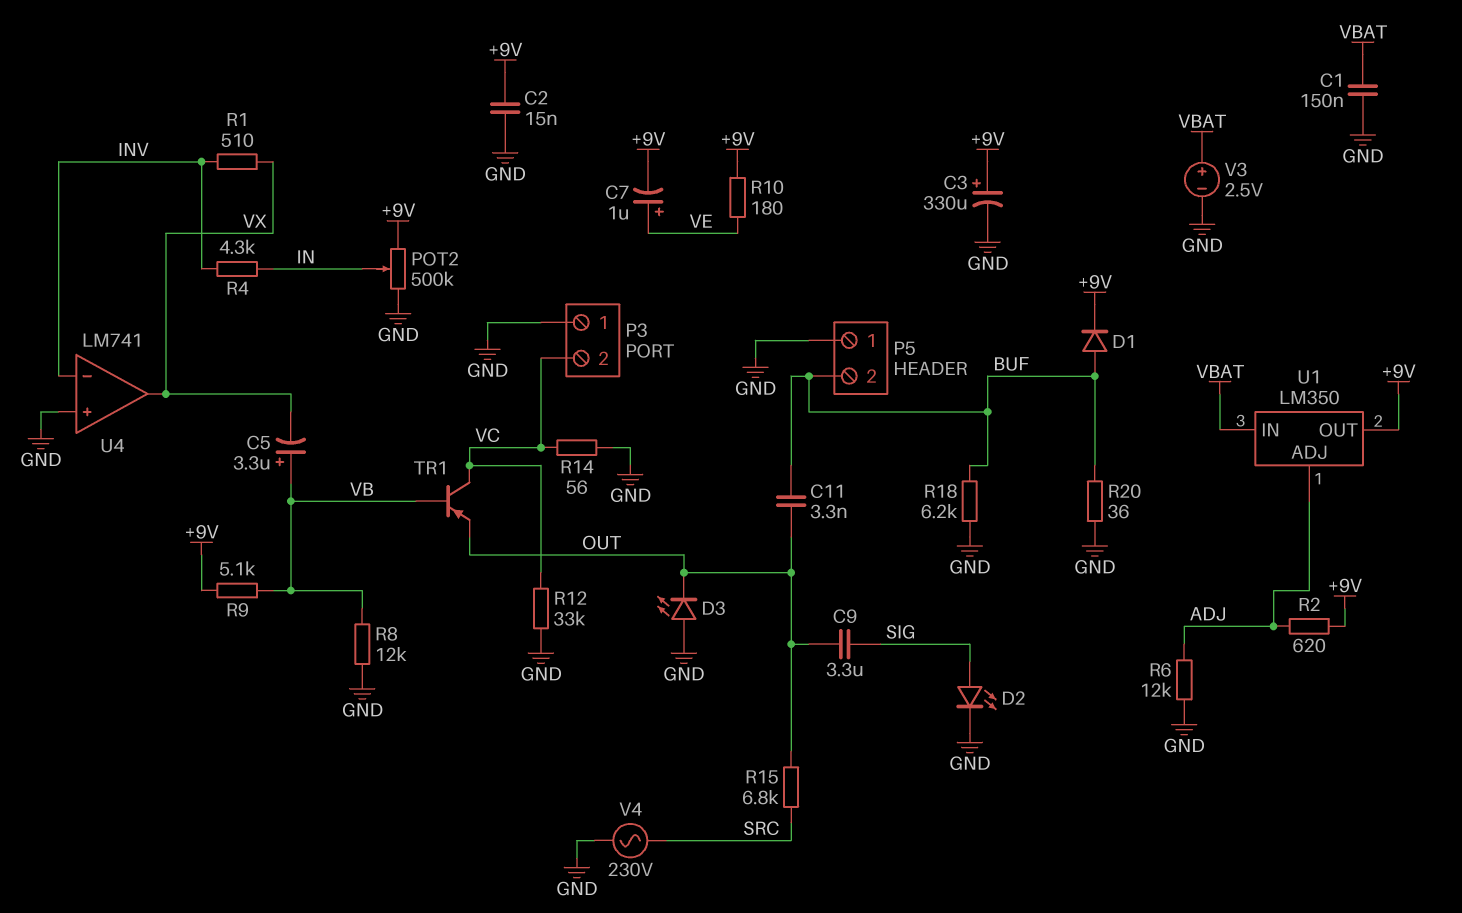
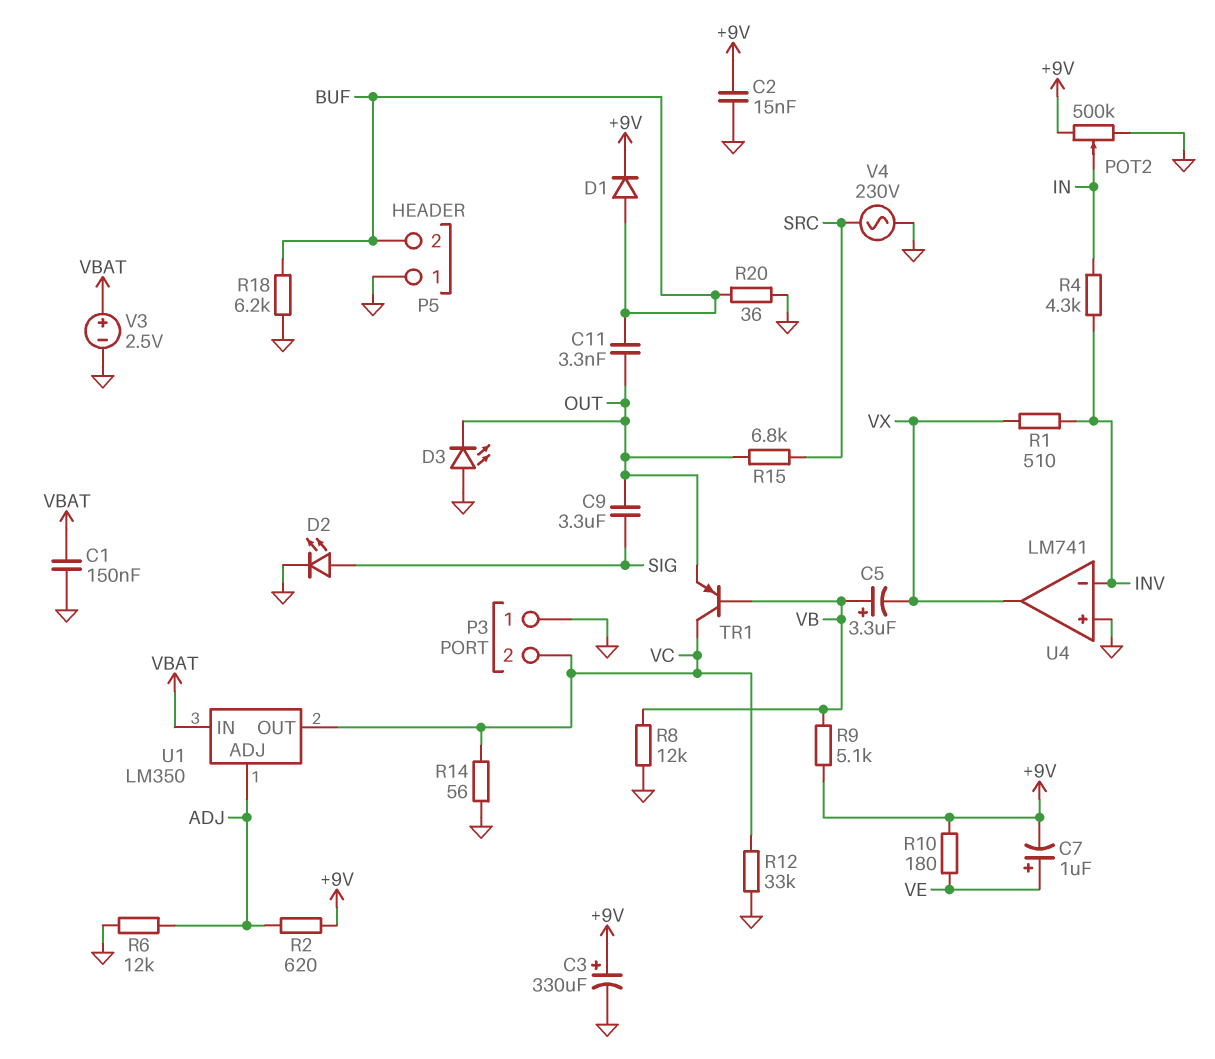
U1 pin OUT: +9V -> VC

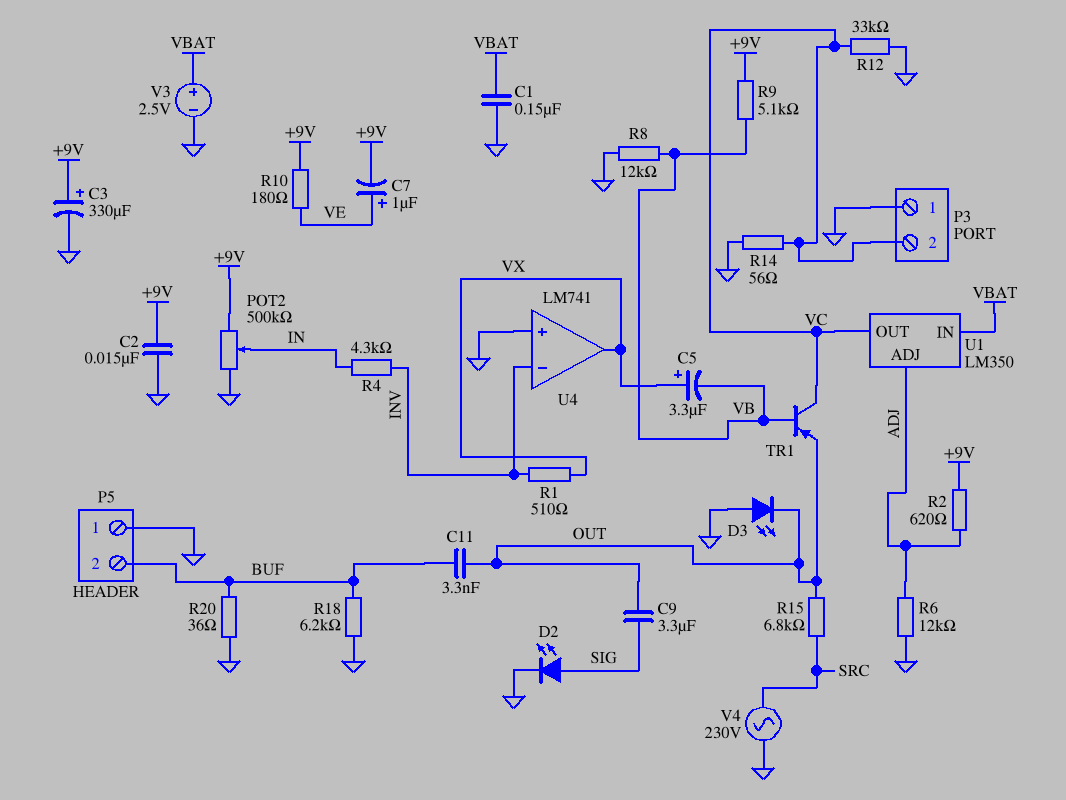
C5: 3.3uF (plus VB, minus VX) -> 3.3uF (plus VX, minus VB)
D1: diode (A BUF, K +9V) -> none

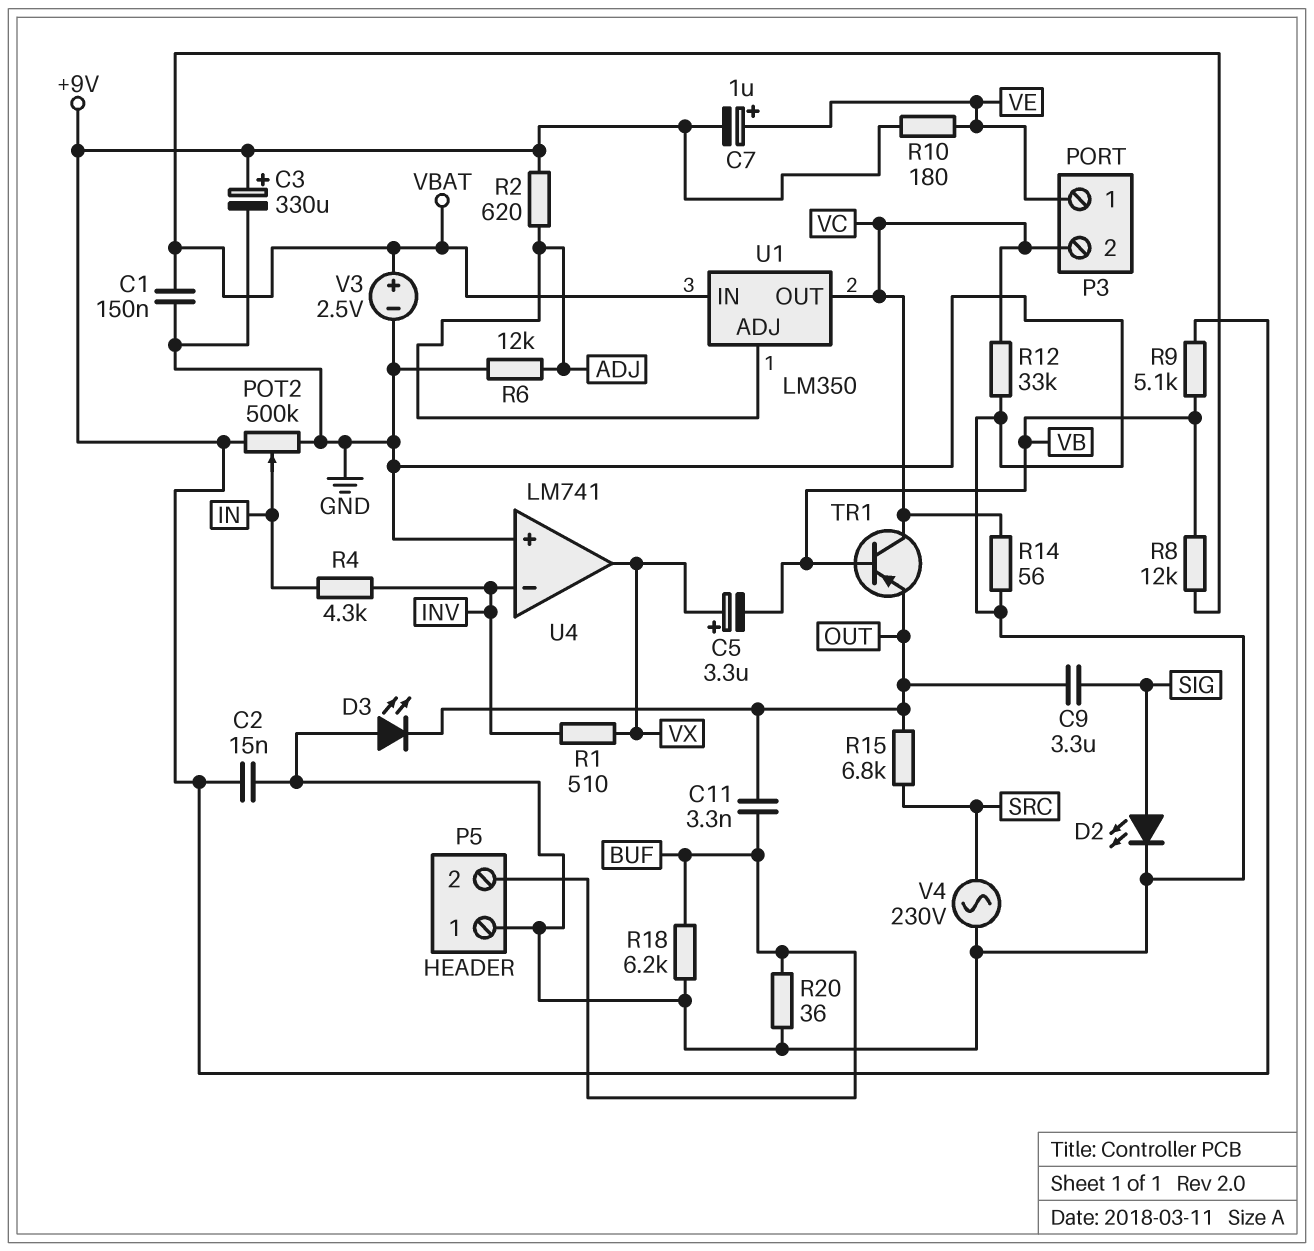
P3 pin 1: GND -> VE
R8: 12k (GND, VB) -> 12k (VB, VBAT)

